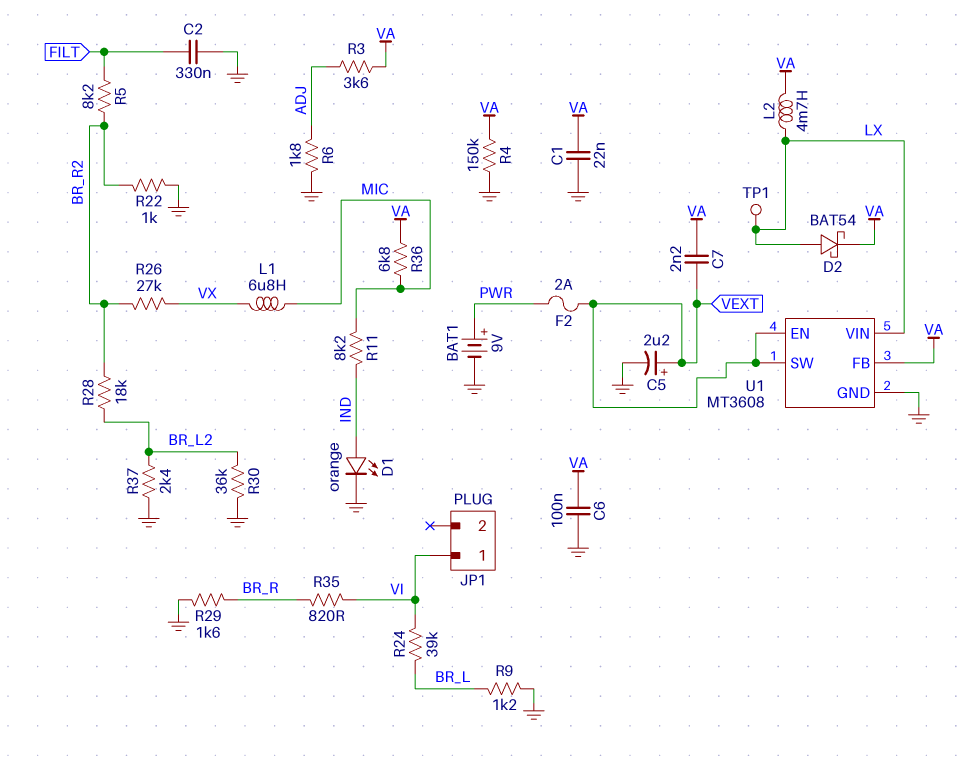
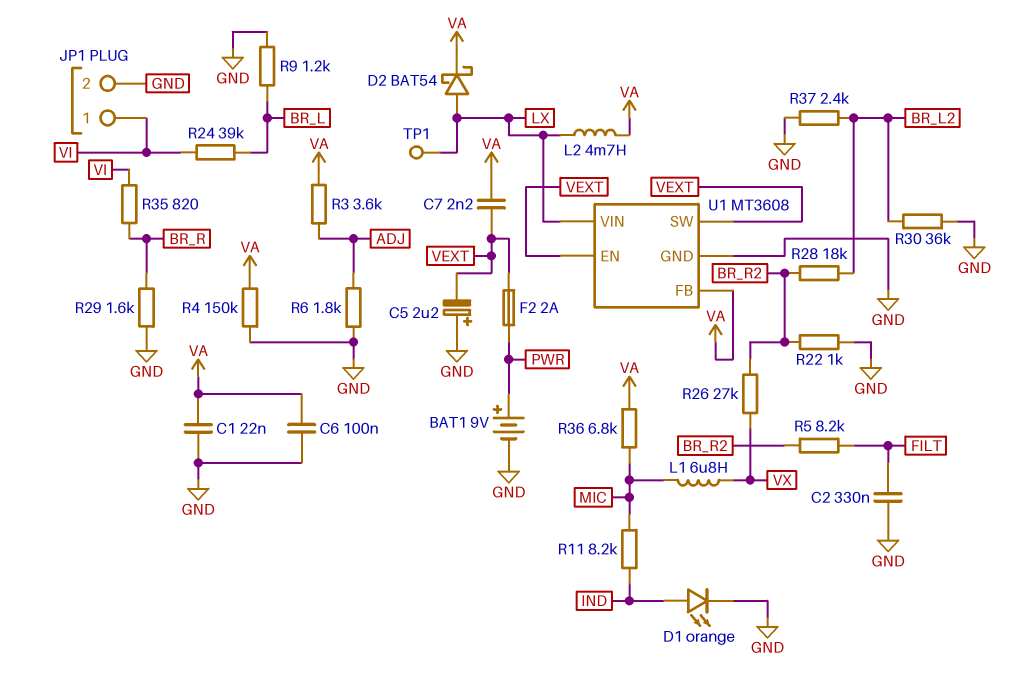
C5: 2.2uF (plus VEXT, minus GND) -> 2.2uF (plus GND, minus VEXT)
JP1 pin 2: none -> GND

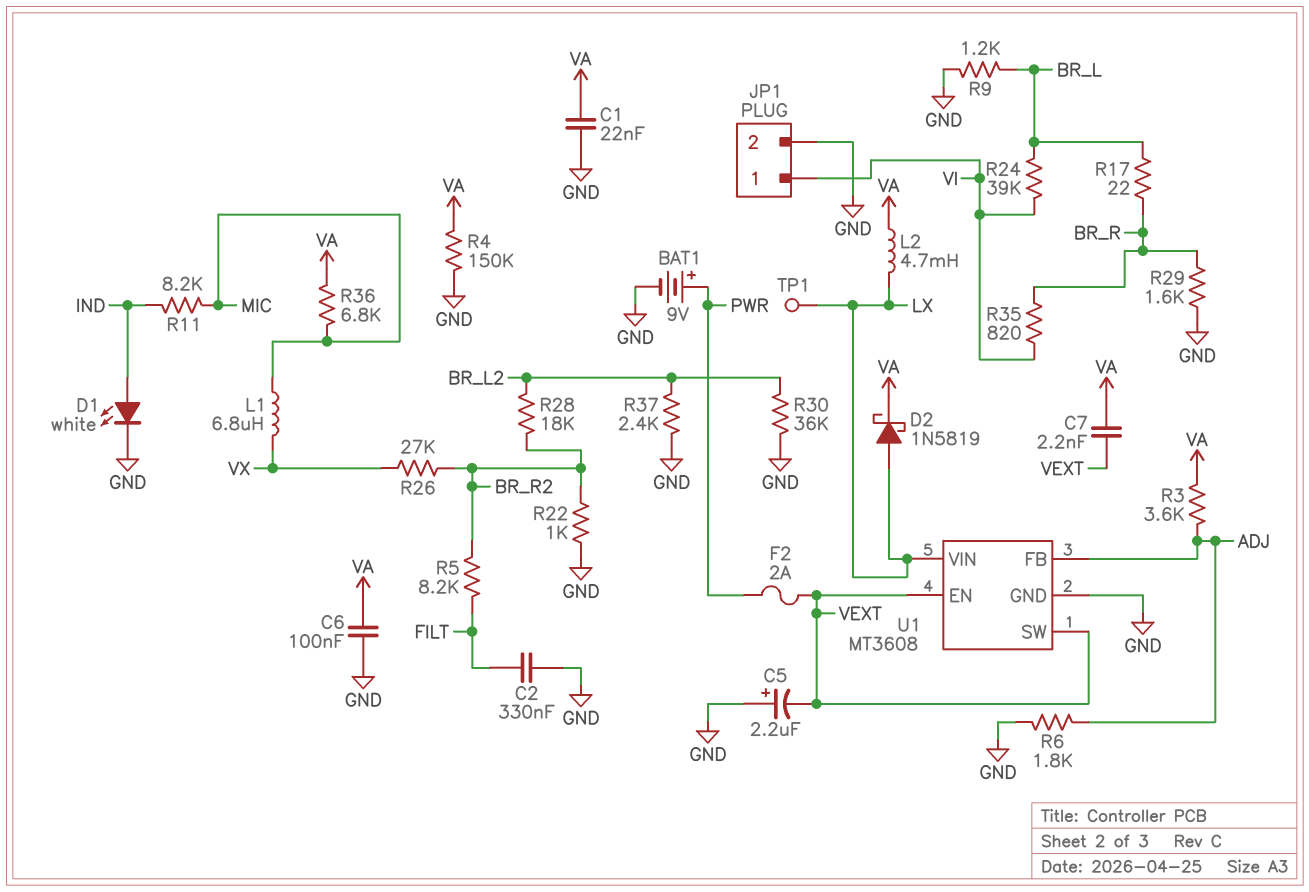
D1: LED orange (A IND, K GND) -> LED white (A IND, K GND)
D2: schottky BAT54 (A LX, K VA) -> schottky 1N5819 (A LX, K VA)
R17: none -> 22 (BR_L, BR_R)
U1 pin FB: VA -> ADJ

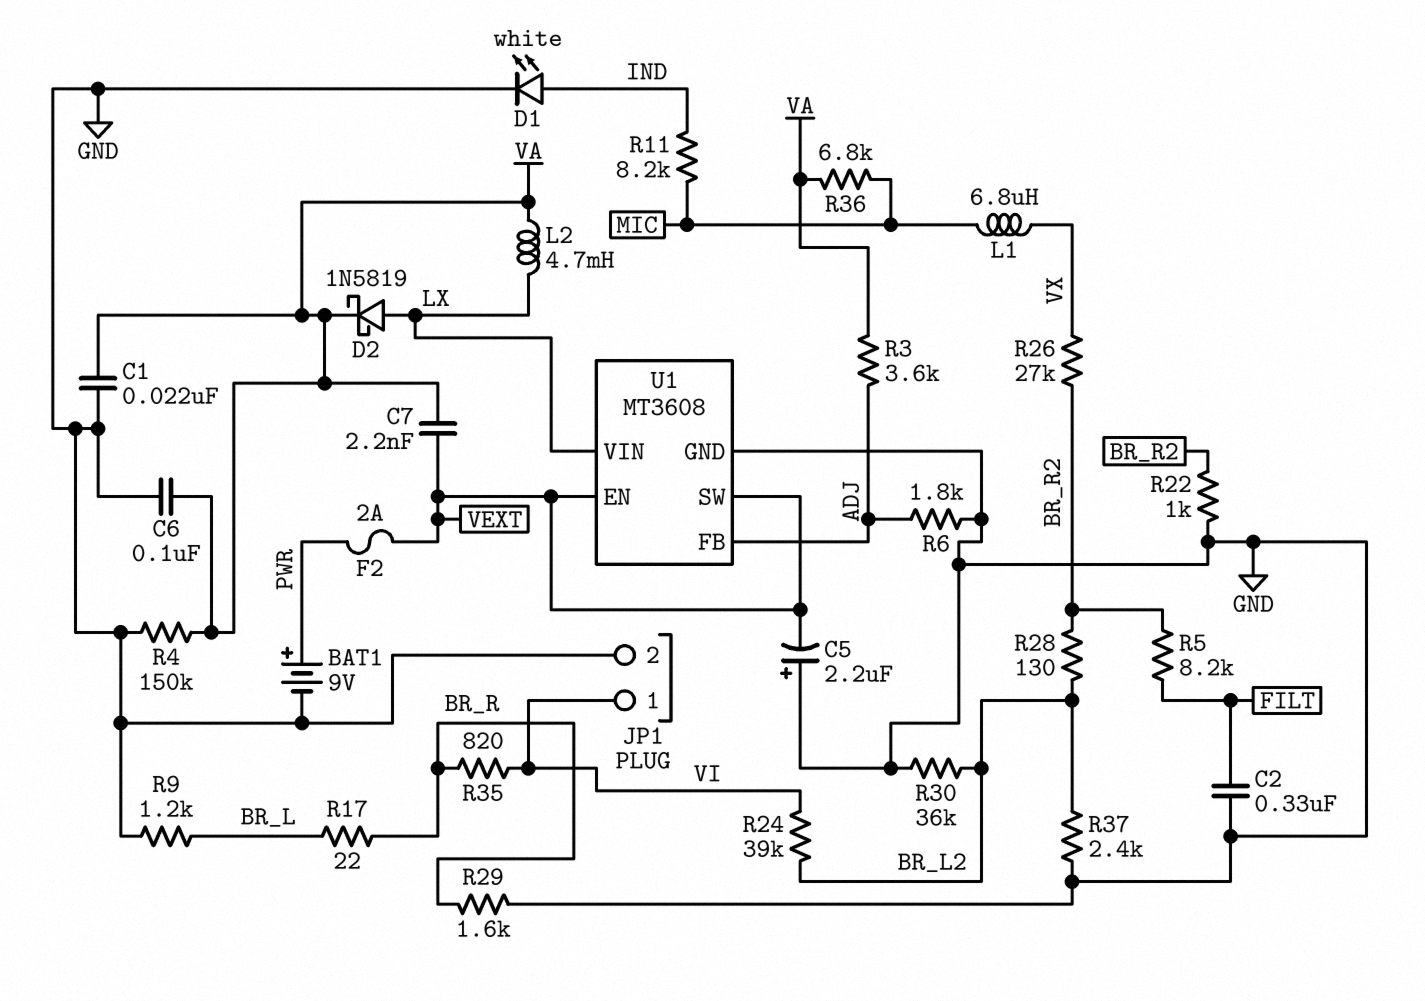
R24: 39k (BR_L, VI) -> 39k (BR_L2, VI)
R28: 18k (BR_L2, BR_R2) -> 130 (BR_L2, BR_R2)
TP1: test point (LX) -> none

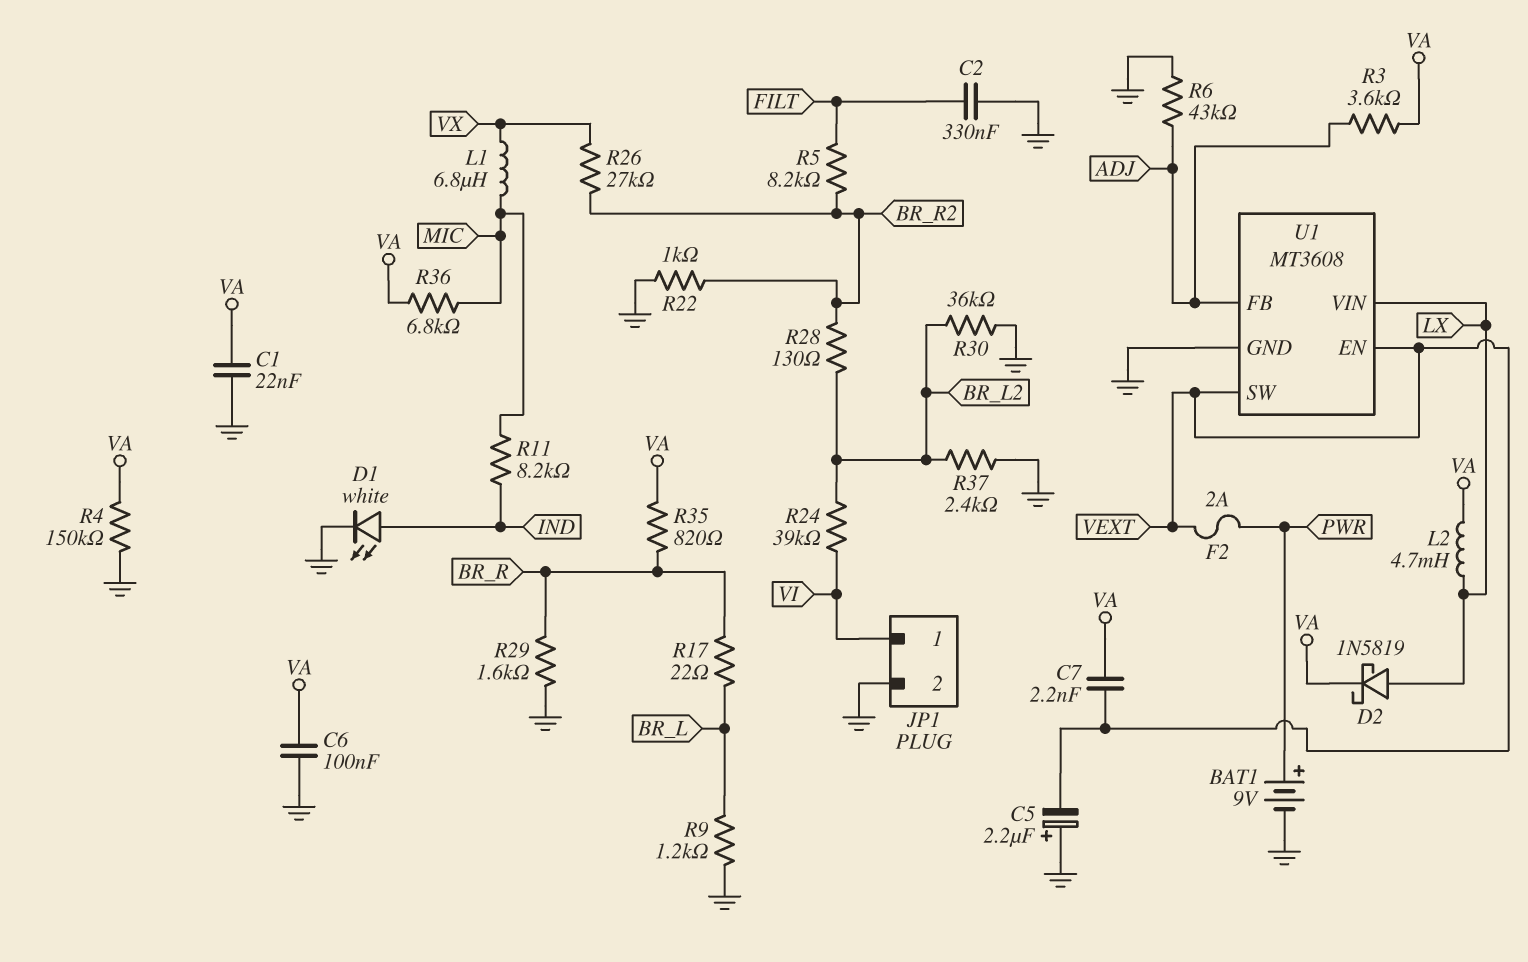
R6: 1.8k (ADJ, GND) -> 43k (ADJ, GND)
R35: 820 (BR_R, VI) -> 820 (BR_R, VA)

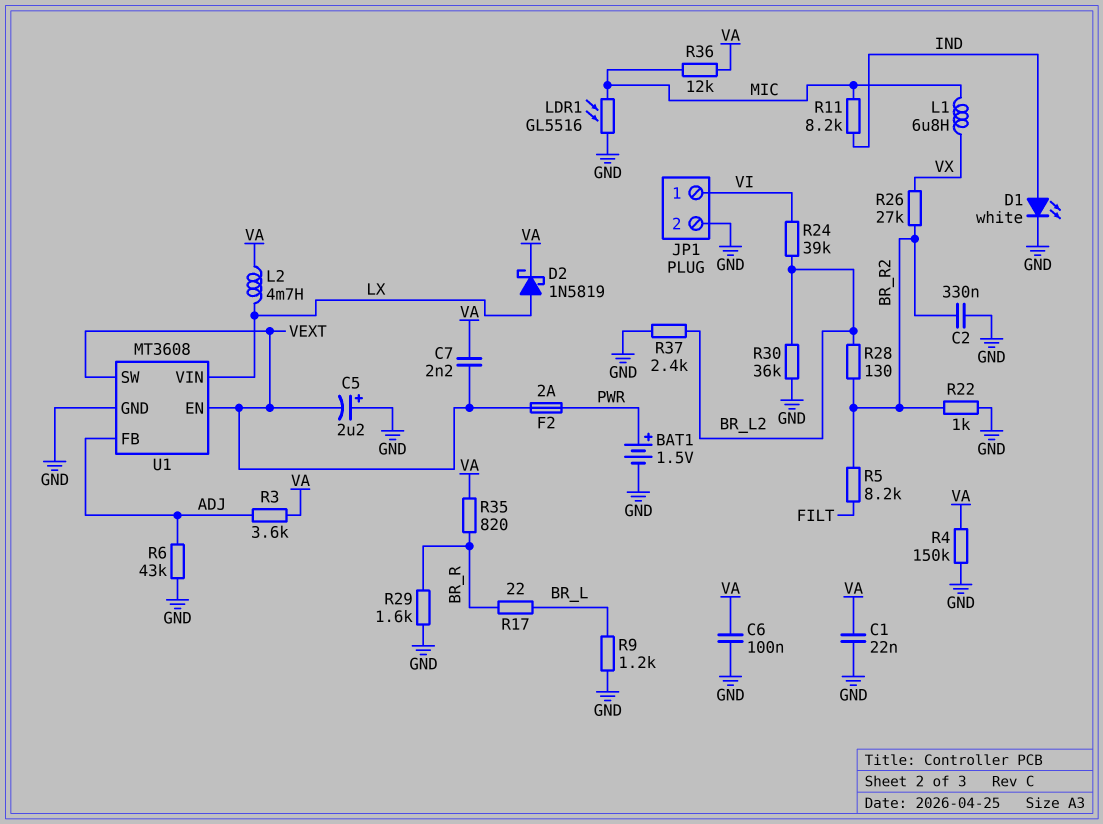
BAT1: 9V (plus PWR, minus GND) -> 1.5V (plus PWR, minus GND)
C2: 330nF (FILT, GND) -> 330nF (BR_R2, GND)
LDR1: none -> GL5516 (GND, MIC)
R36: 6.8k (MIC, VA) -> 12k (MIC, VA)

